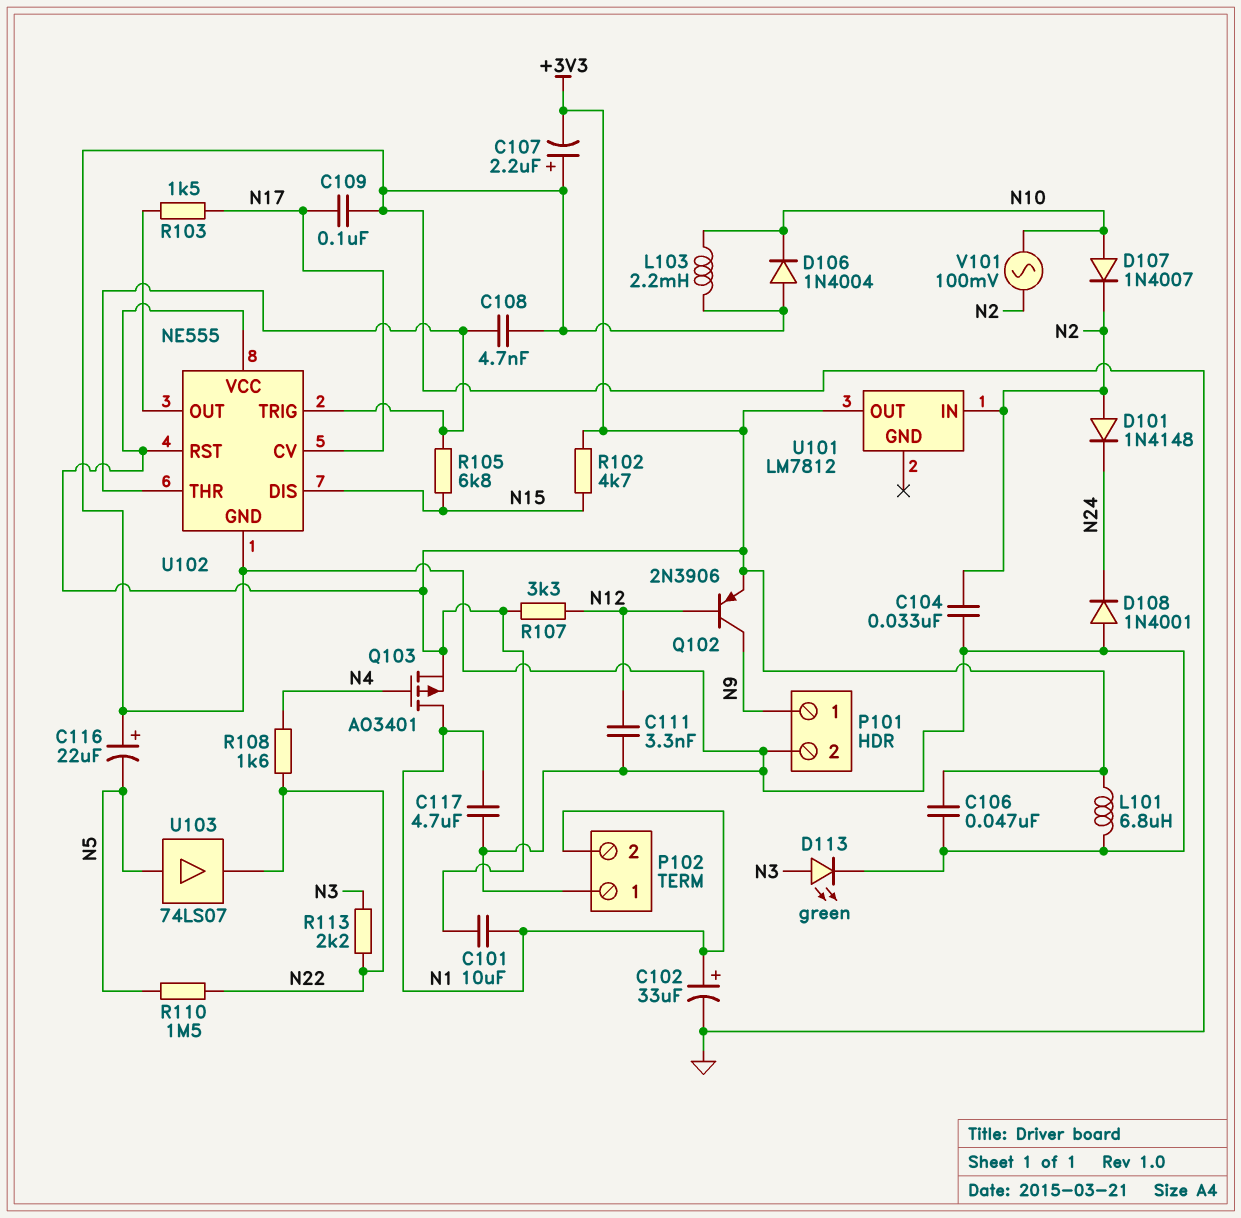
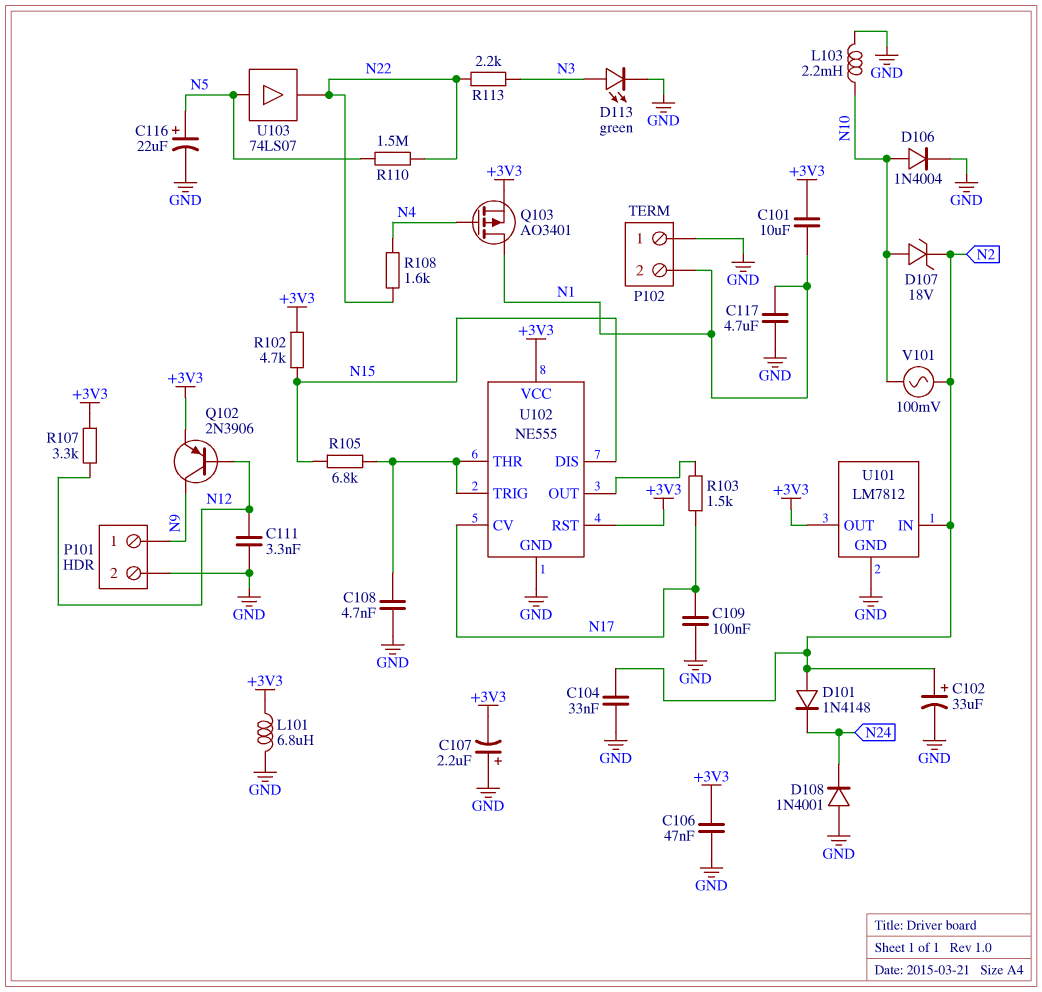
C102: 33uF (plus N1, minus GND) -> 33uF (plus N2, minus GND)
C116: 22uF (plus GND, minus N5) -> 22uF (plus N5, minus GND)
D106: diode 1N4004 (A GND, K N10) -> diode 1N4004 (A N10, K GND)
D107: diode 1N4007 (A N10, K N2) -> zener 18V (A N10, K N2)
U101 pin GND: none -> GND

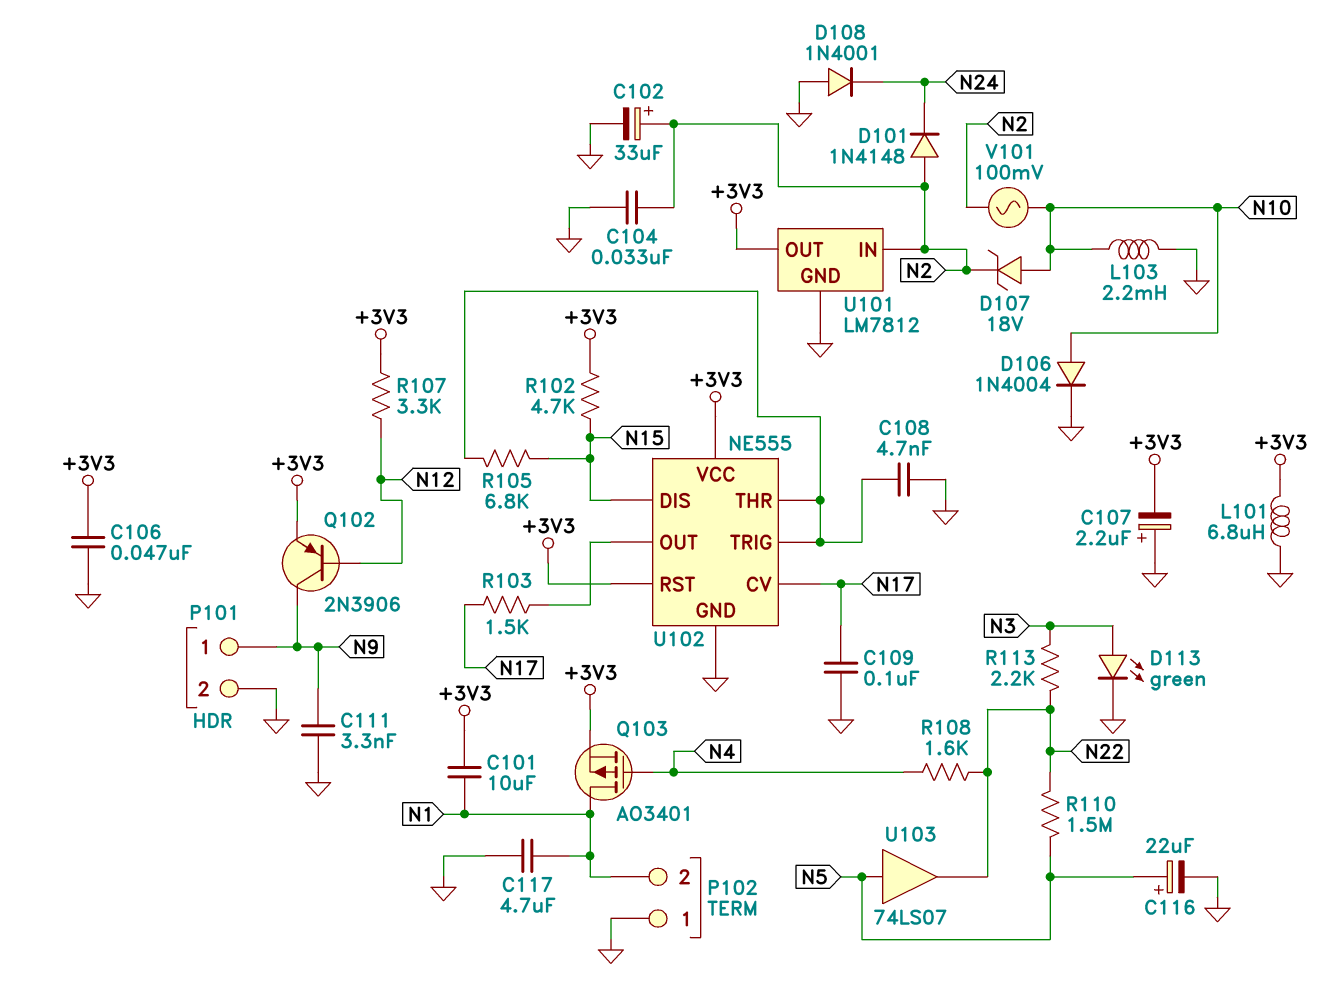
C111: 3.3nF (GND, N12) -> 3.3nF (GND, N9)

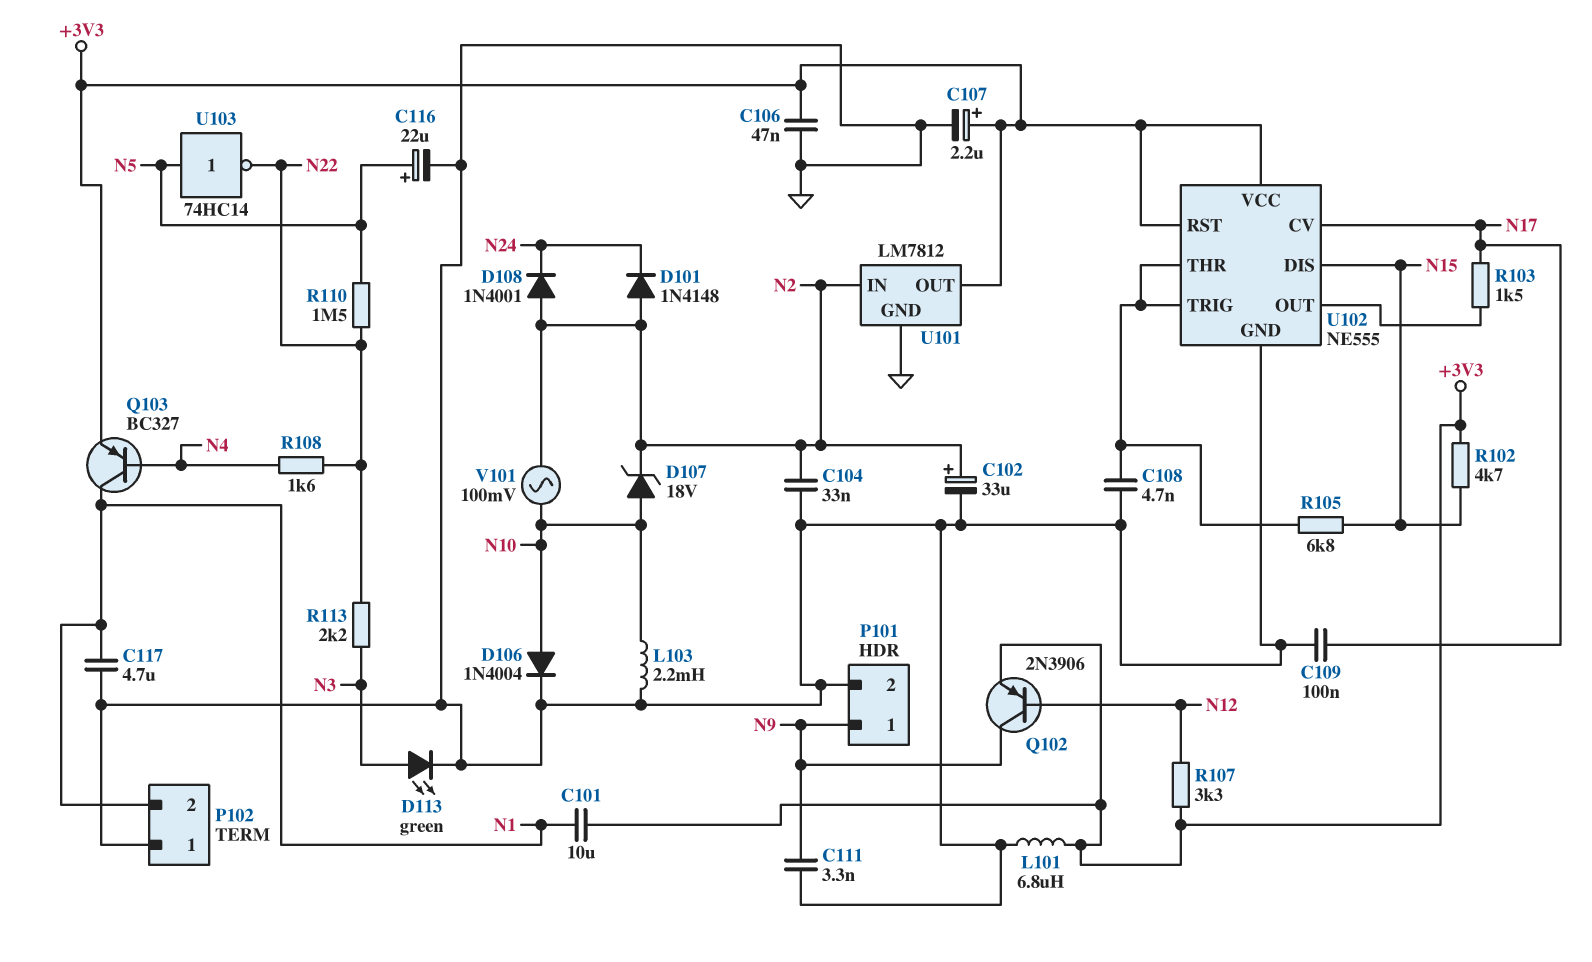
C107: 2.2uF (plus GND, minus +3V3) -> 2.2uF (plus +3V3, minus GND)
D108: diode 1N4001 (A GND, K N24) -> diode 1N4001 (A N2, K N24)
Q103: PMOS AO3401 (G N4, D N1, S +3V3) -> PNP BC327 (B N4, C N1, E +3V3)
U103: buffer 74LS07 (in N5, out N22) -> NOT 74HC14 (in N5, out N22)

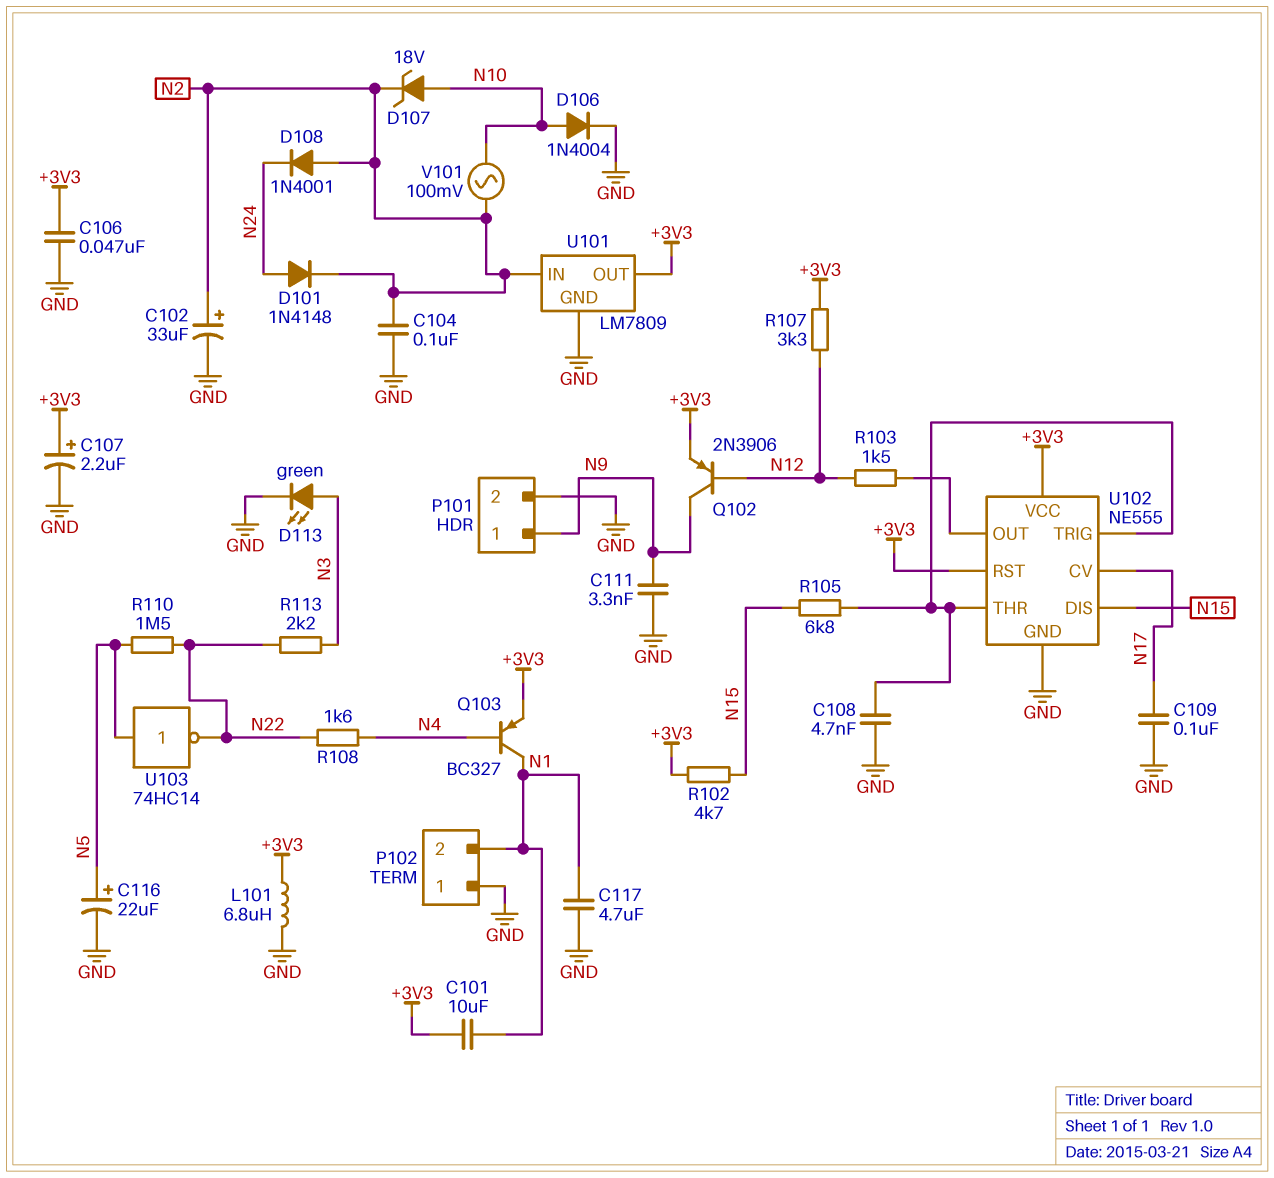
C104: 33nF (GND, N2) -> 100nF (GND, N2)
D101: diode 1N4148 (A N2, K N24) -> diode 1N4148 (A N24, K N2)
L103: 2.2mH (GND, N10) -> none
R103: 1.5k (N17, U102/OUT) -> 1.5k (N12, U102/OUT)
U101: LM7812 -> LM7809

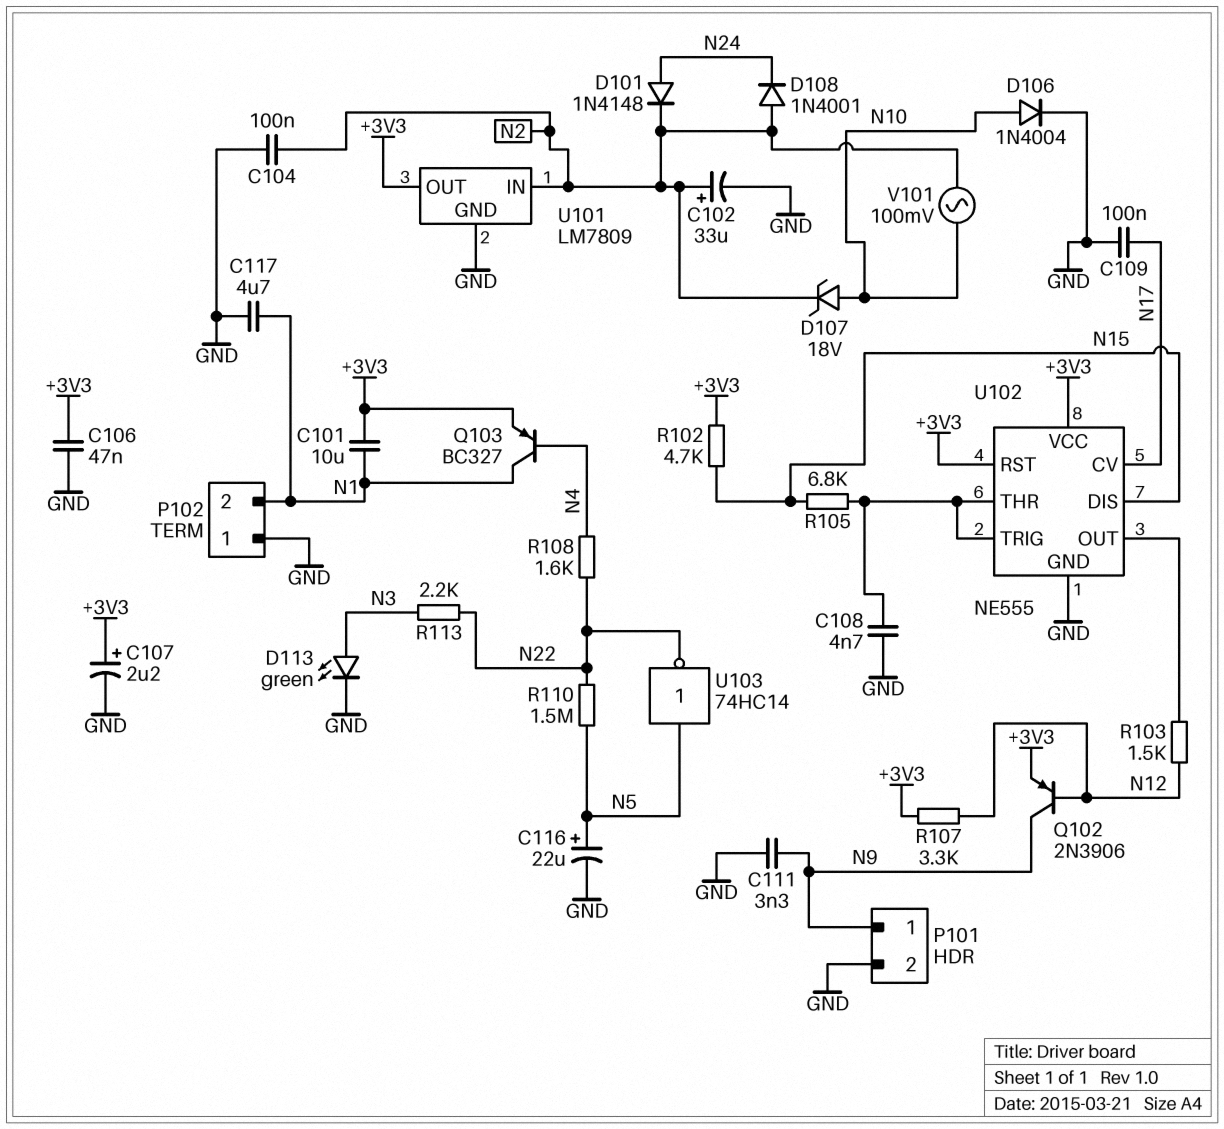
L101: 6.8uH (+3V3, GND) -> none

